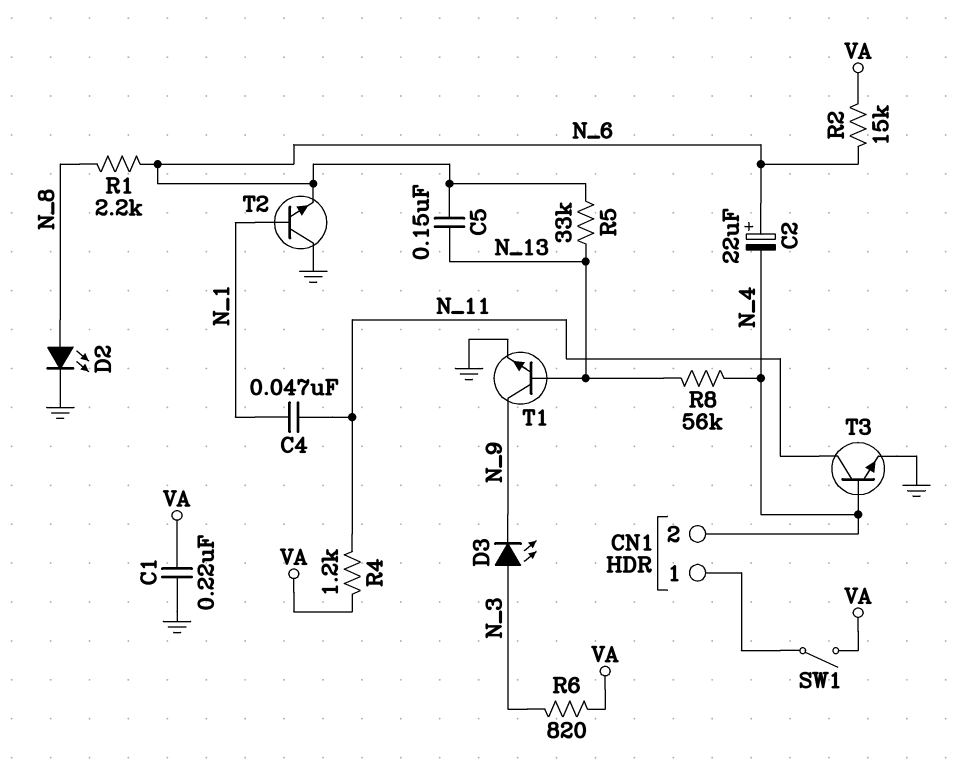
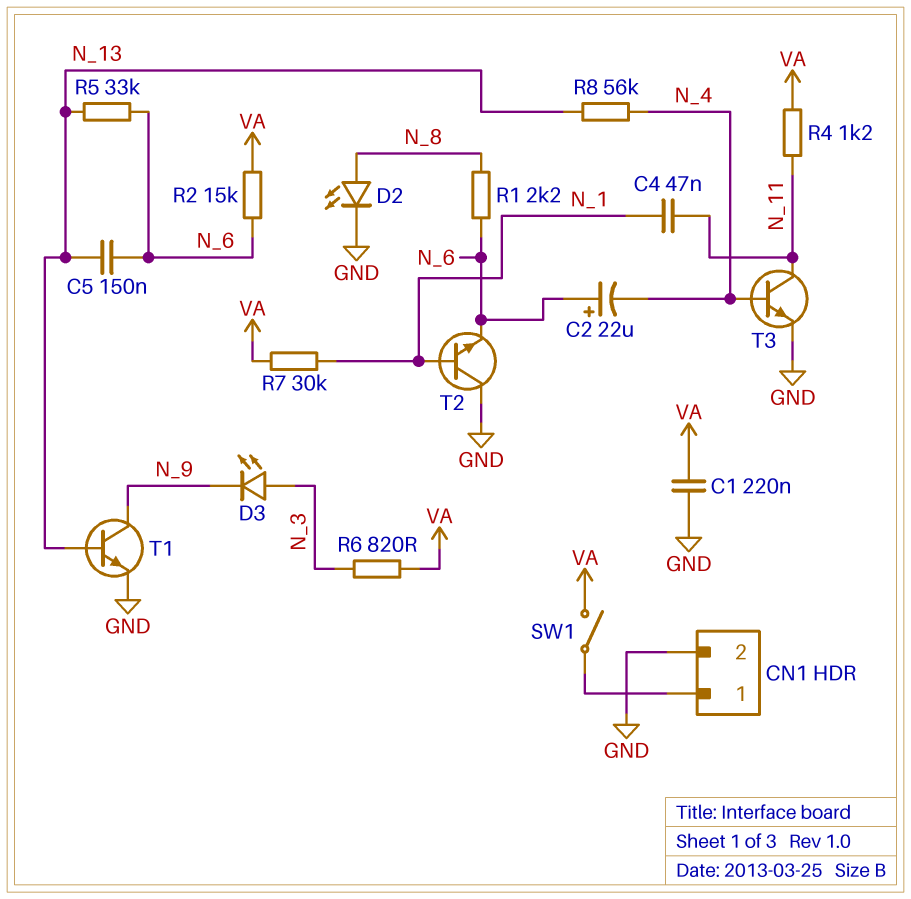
CN1 pin 2: N_4 -> GND
R7: none -> 30k (N_1, VA)

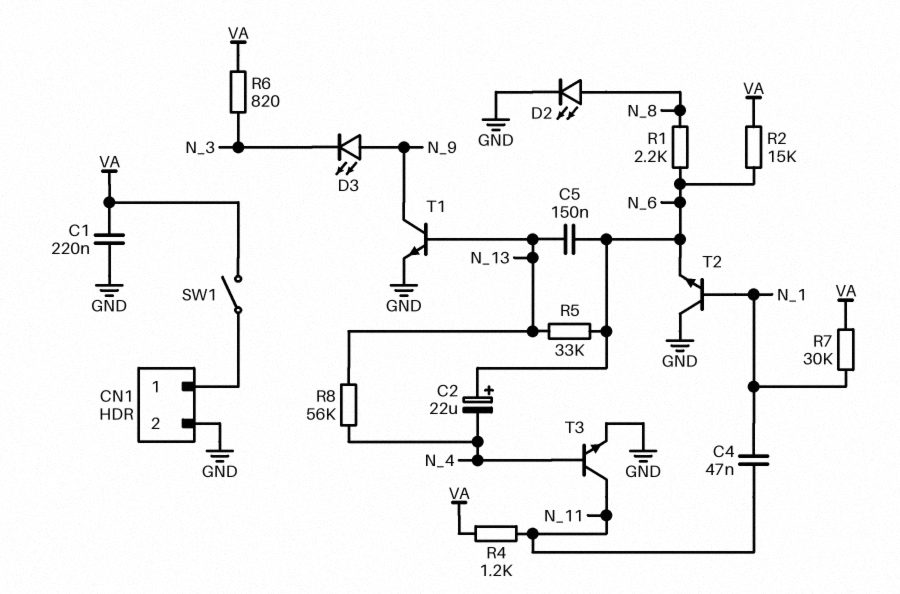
D3: LED (A N_3, K N_9) -> LED (A N_9, K N_3)

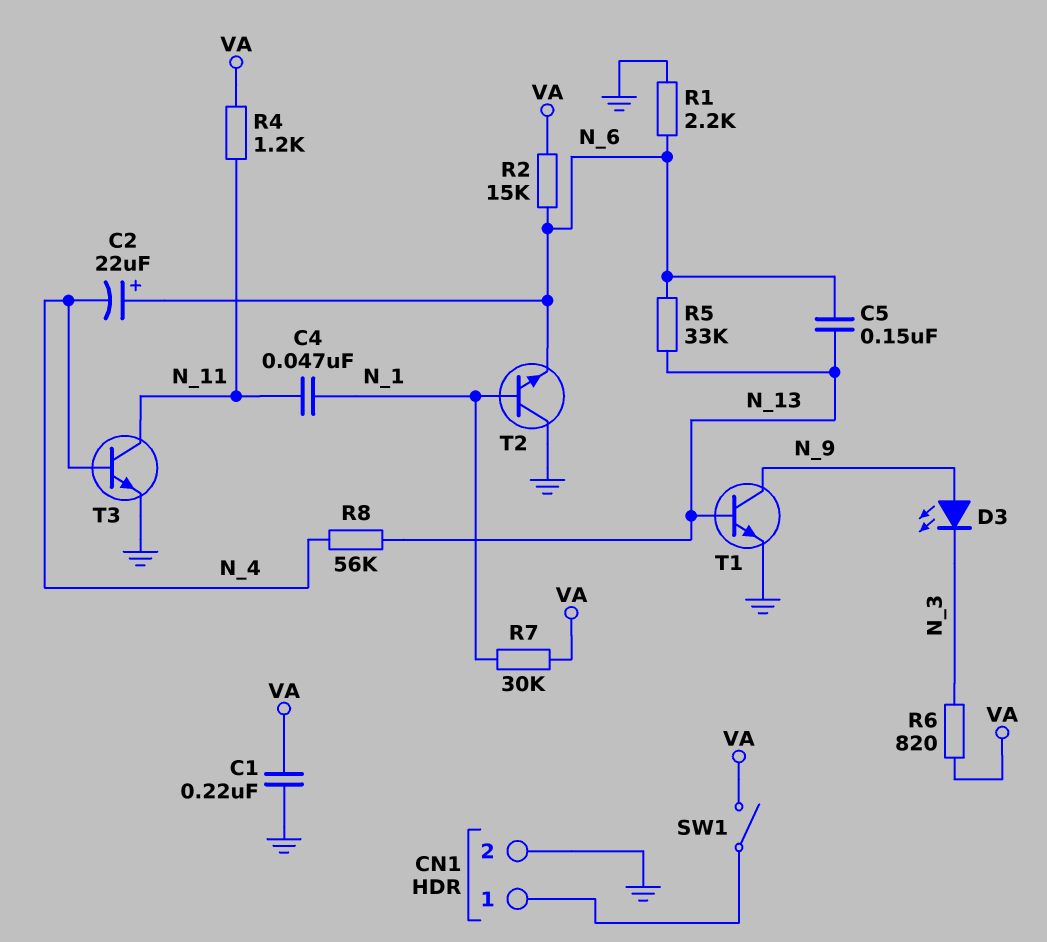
D2: LED (A N_8, K GND) -> none
R1: 2.2k (N_6, N_8) -> 2.2k (GND, N_6)

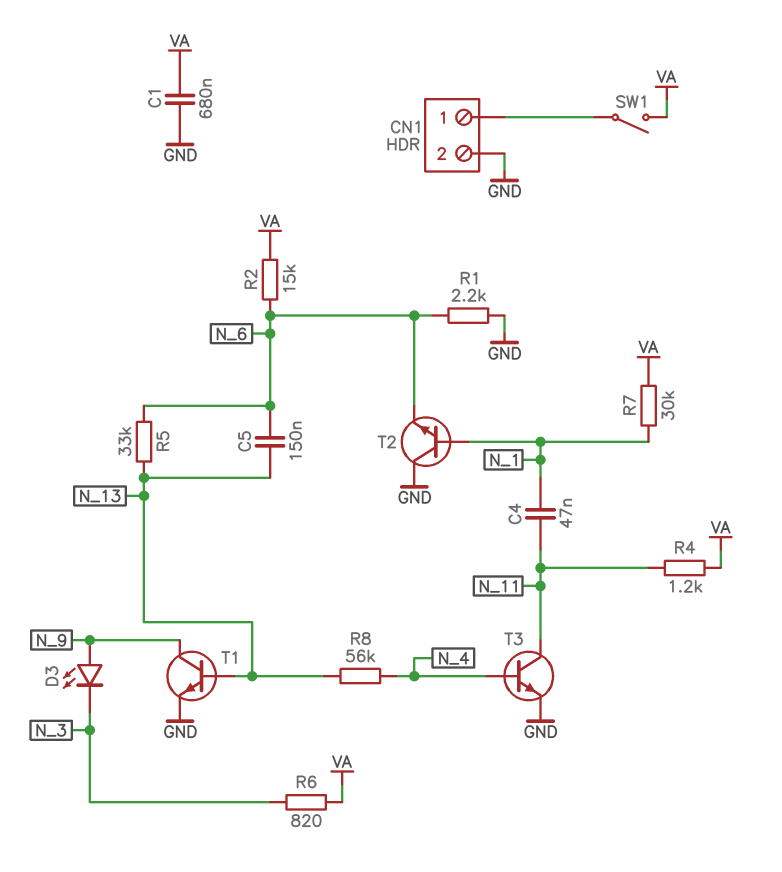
C1: 220nF (GND, VA) -> 680nF (GND, VA)
C2: 22uF (plus N_6, minus N_4) -> none

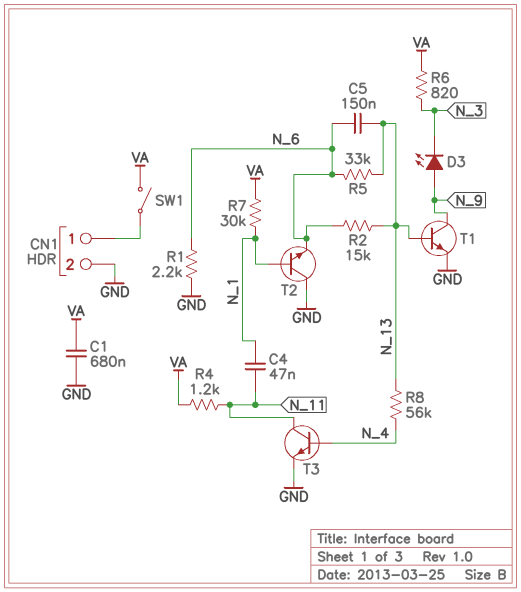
R2: 15k (N_6, VA) -> 15k (N_6, N_13)

